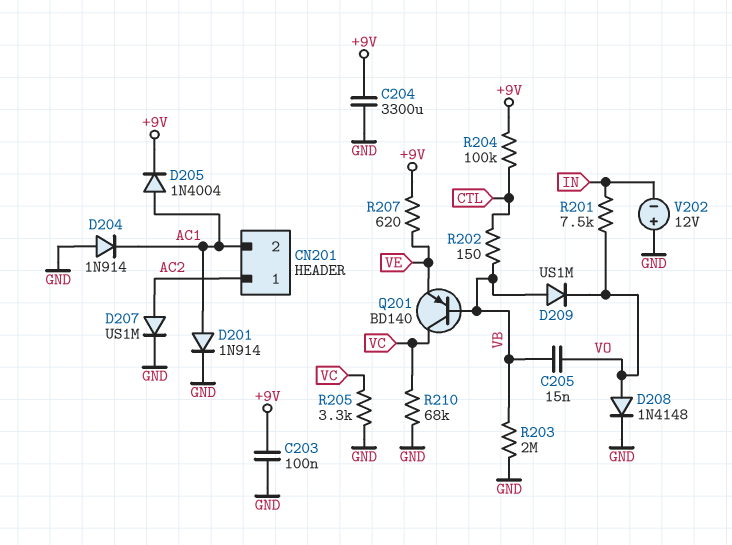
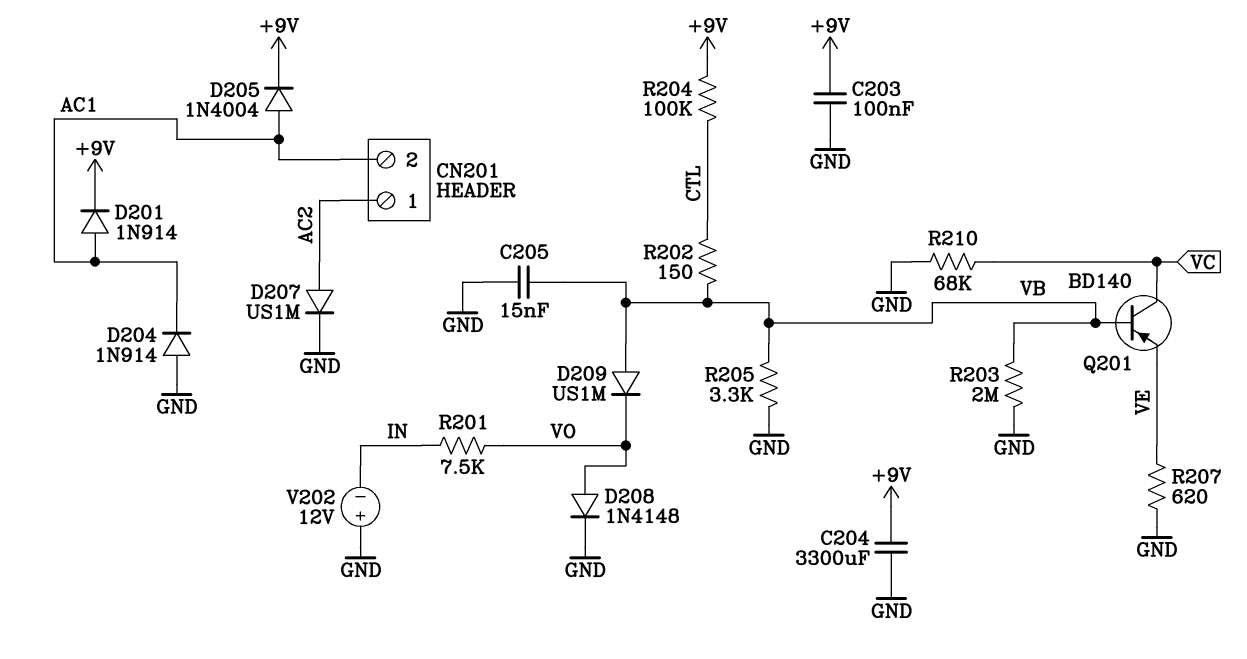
C205: 15nF (VB, VO) -> 15nF (GND, VB)
D201: diode 1N914 (A AC1, K GND) -> diode 1N914 (A AC1, K +9V)
R205: 3.3k (GND, VC) -> 3.3k (GND, VB)
R207: 620 (+9V, VE) -> 620 (GND, VE)

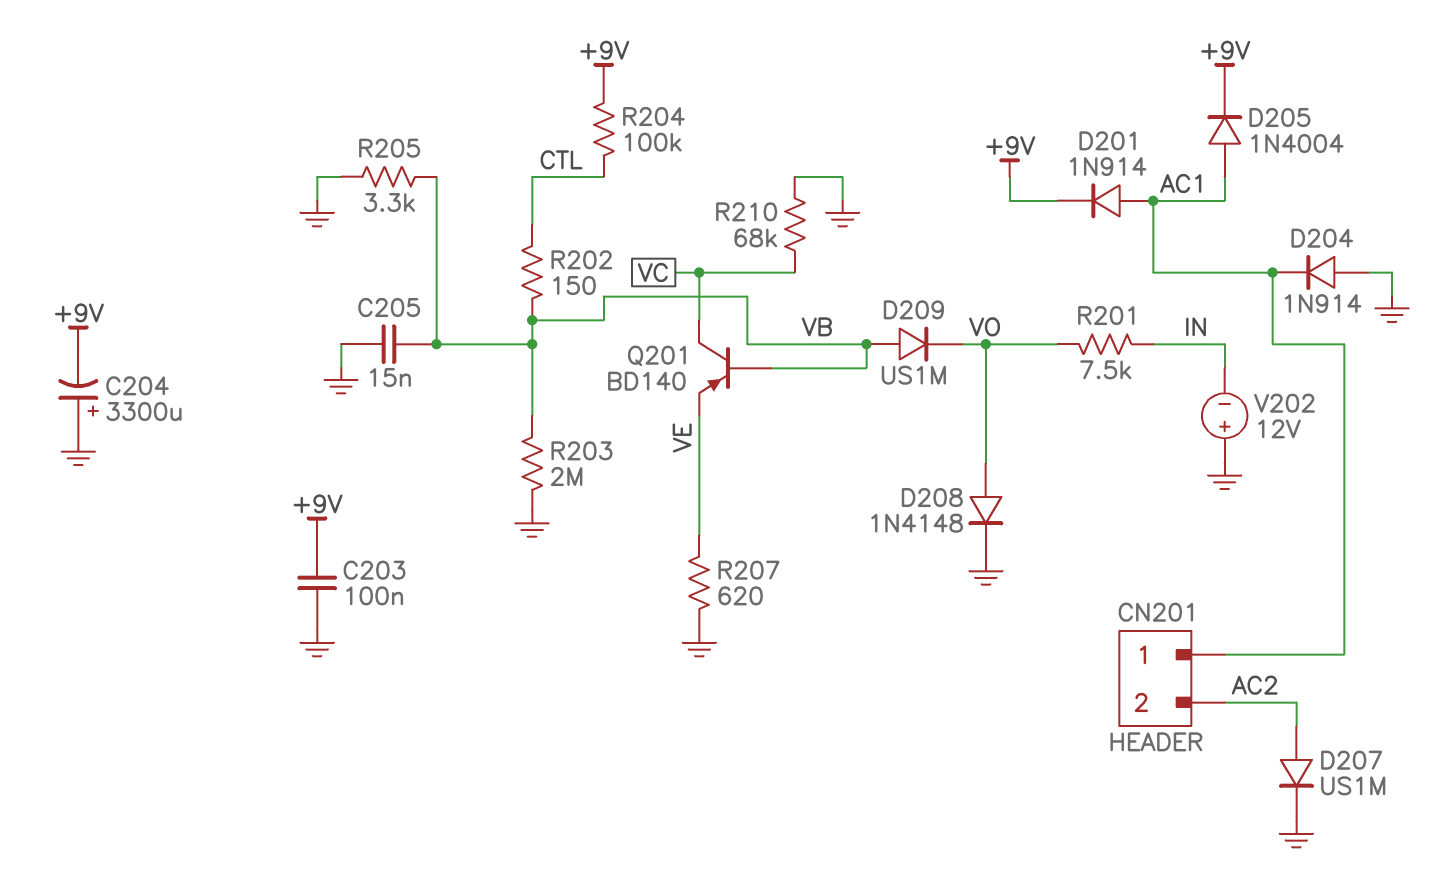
C204: 3300uF (+9V, GND) -> 3300uF (plus GND, minus +9V)
CN201 pin 1: AC2 -> AC1
CN201 pin 2: AC1 -> AC2

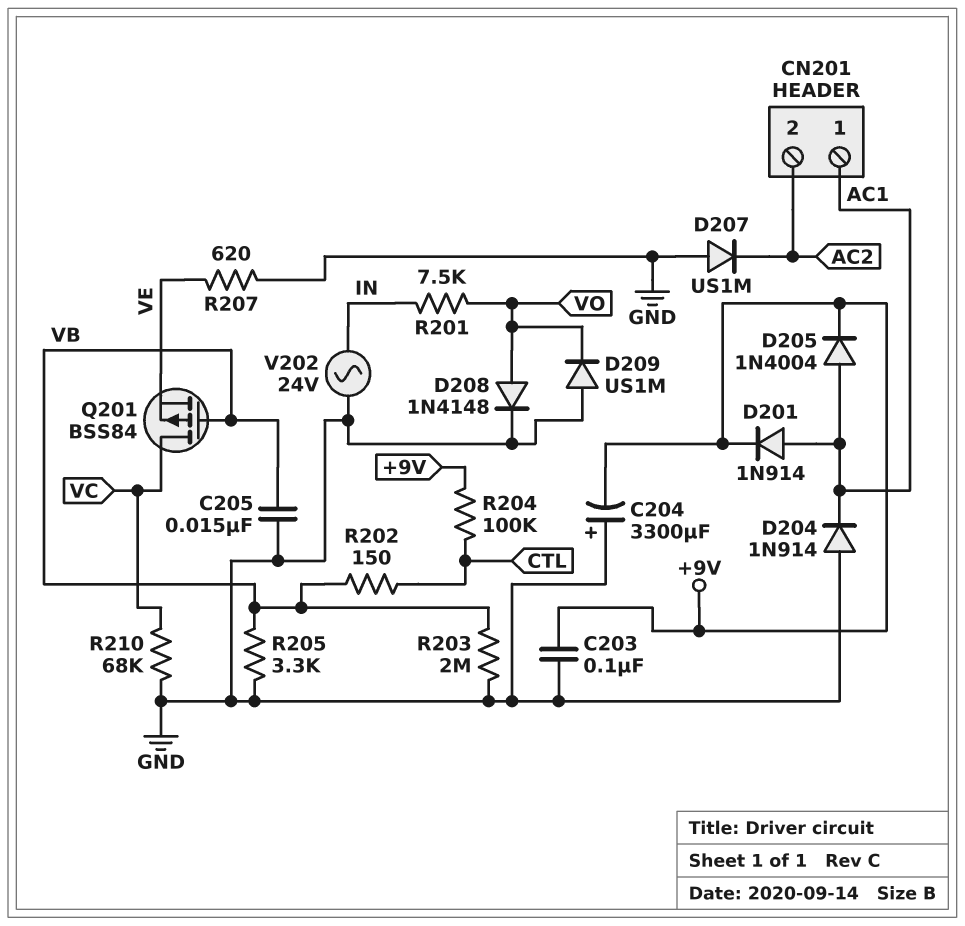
D207: diode US1M (A AC2, K GND) -> diode US1M (A GND, K AC2)
D209: diode US1M (A VB, K VO) -> diode US1M (A GND, K VO)
Q201: PNP BD140 (B VB, C VC, E VE) -> PMOS BSS84 (G VB, D VC, S VE)
V202: 12V (plus GND, minus IN) -> AC 24V (GND, IN)

